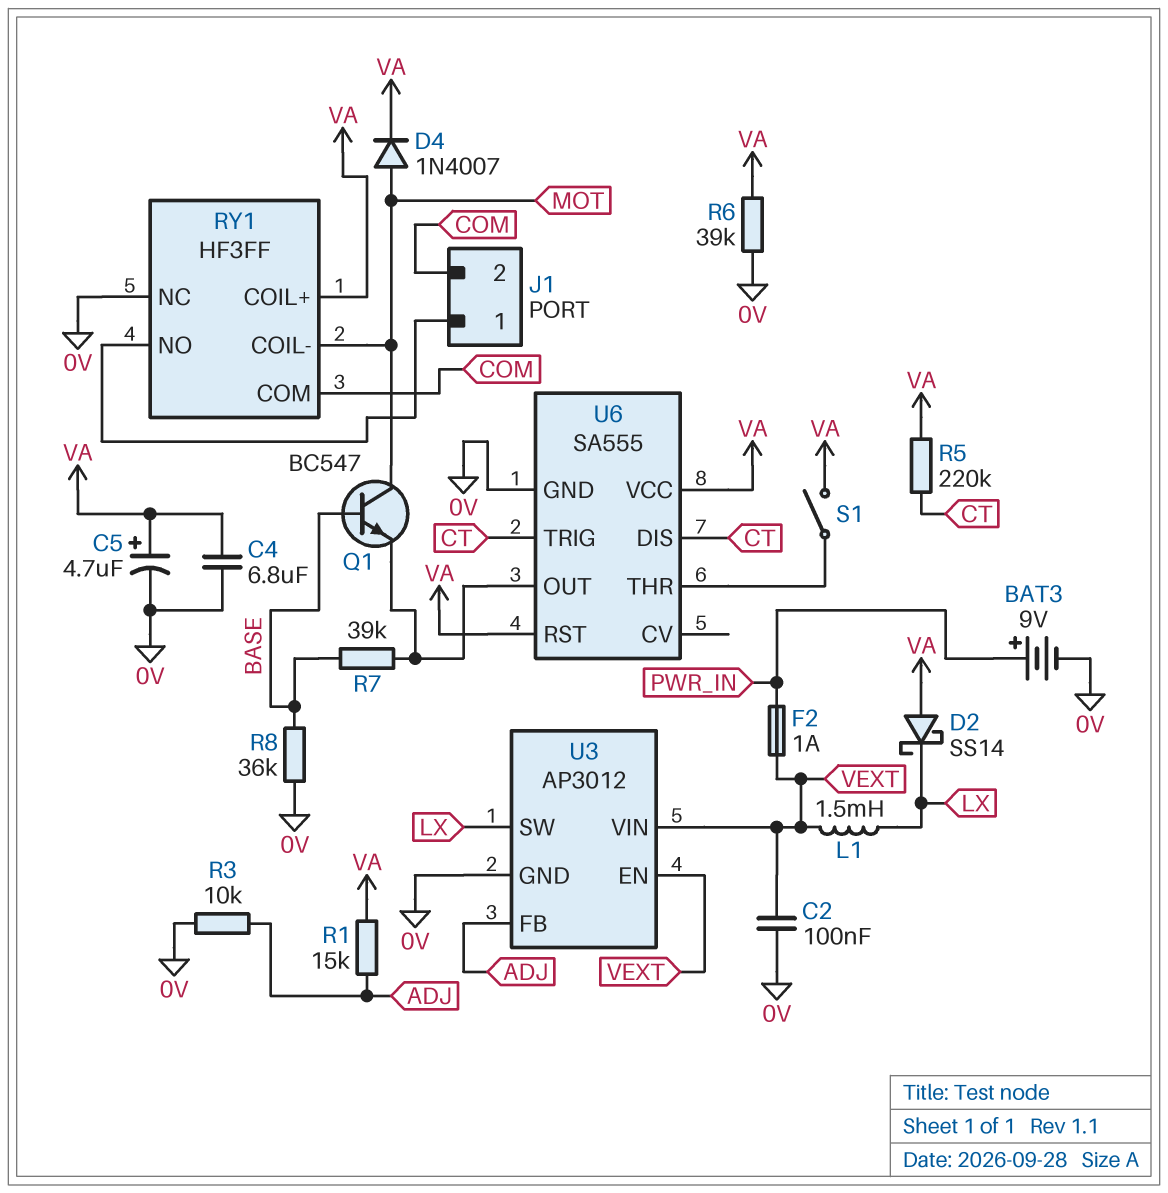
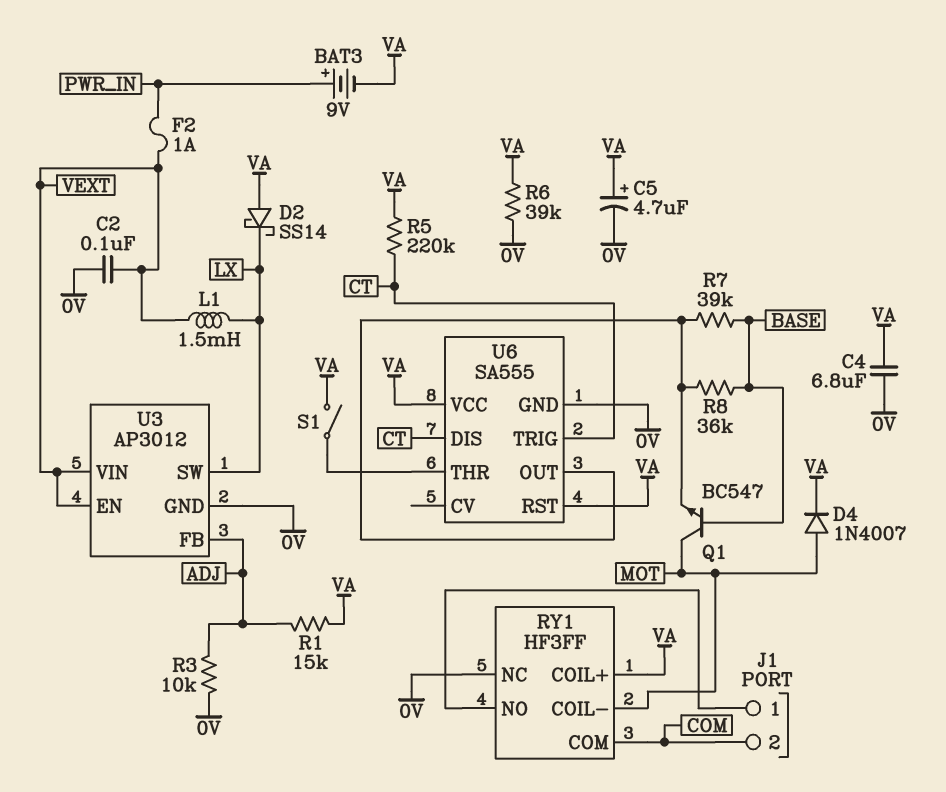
BAT3: 9V (plus PWR_IN, minus 0V) -> 9V (plus PWR_IN, minus VA)
R8: 36k (0V, BASE) -> 36k (BASE, U6/OUT)

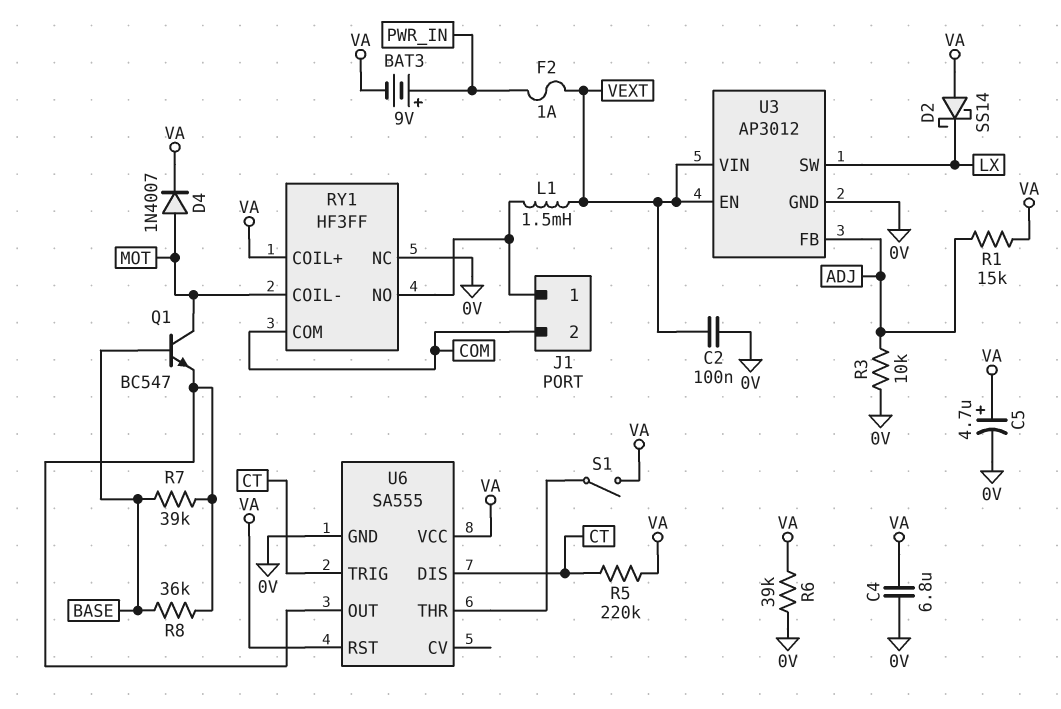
L1: 1.5mH (LX, VEXT) -> 1.5mH (J1/1, VEXT)

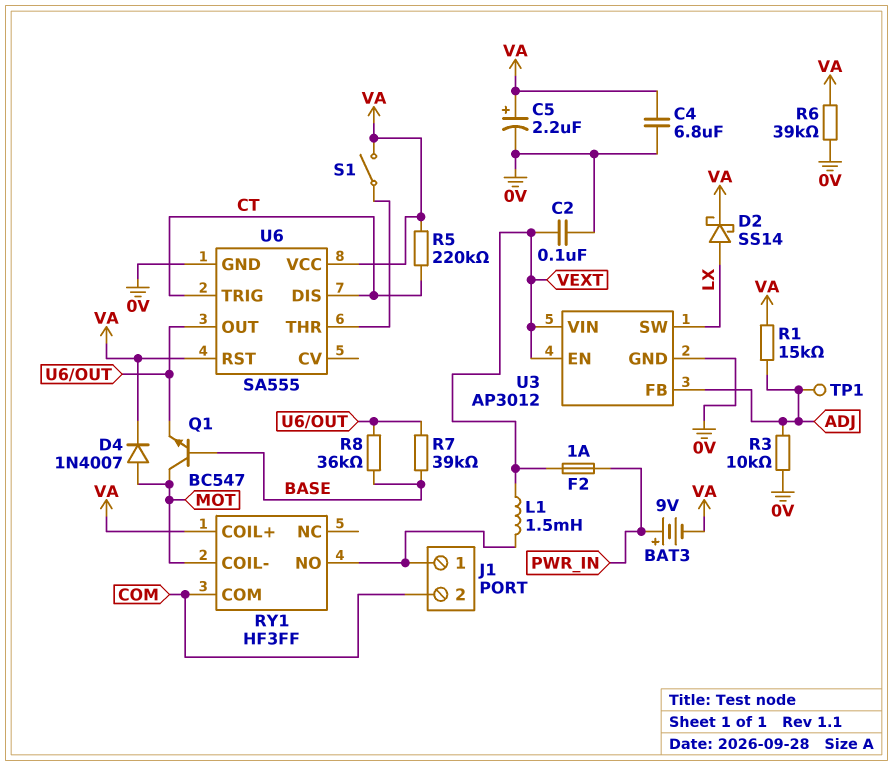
C5: 4.7uF (plus VA, minus 0V) -> 2.2uF (plus VA, minus 0V)
D2: schottky SS14 (A VA, K LX) -> schottky SS14 (A LX, K VA)
RY1 pin NC: 0V -> none
TP1: none -> test point (ADJ)

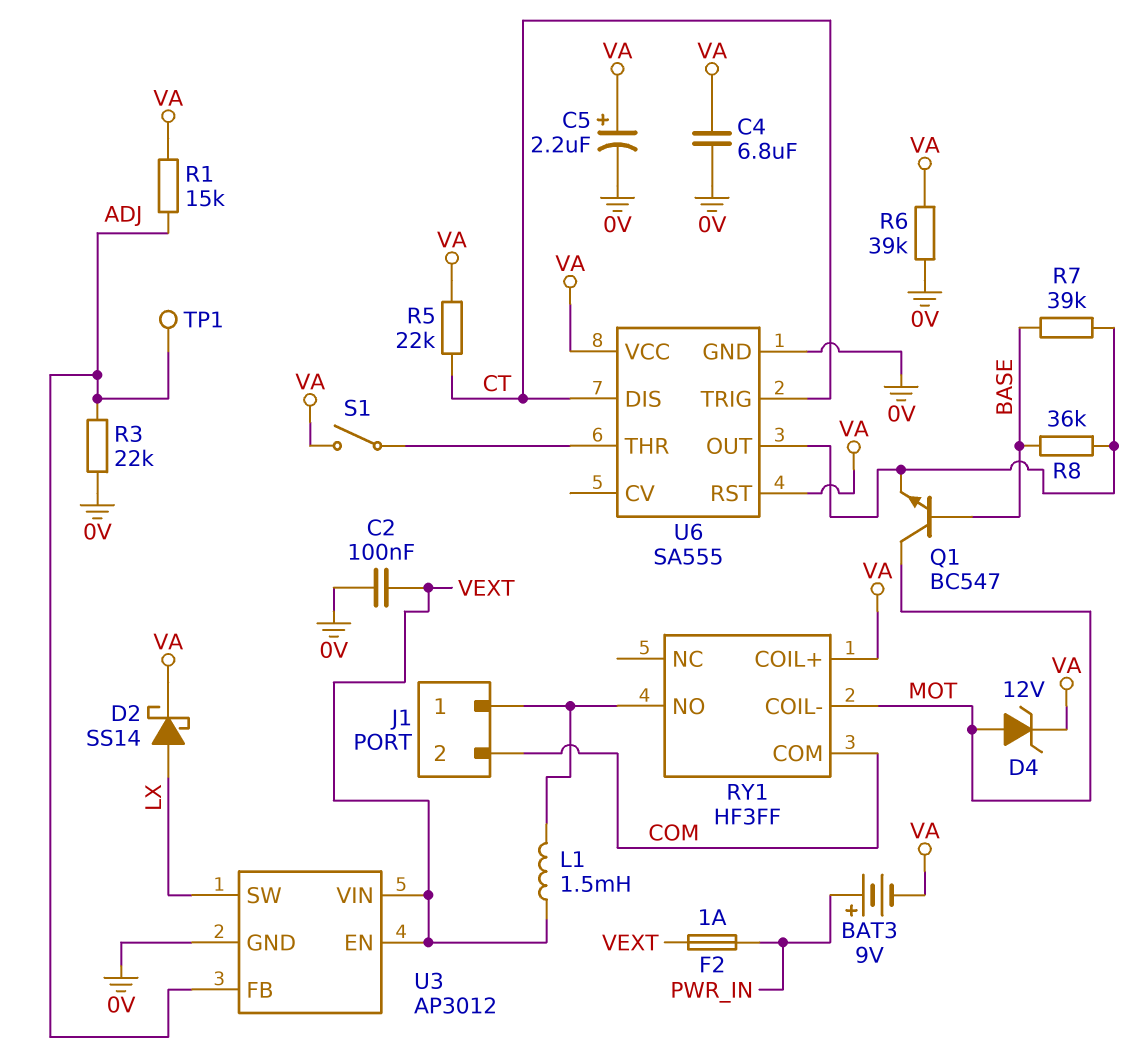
D4: diode 1N4007 (A MOT, K VA) -> zener 12V (A MOT, K VA)
R3: 10k (0V, ADJ) -> 22k (0V, ADJ)
R5: 220k (CT, VA) -> 22k (CT, VA)

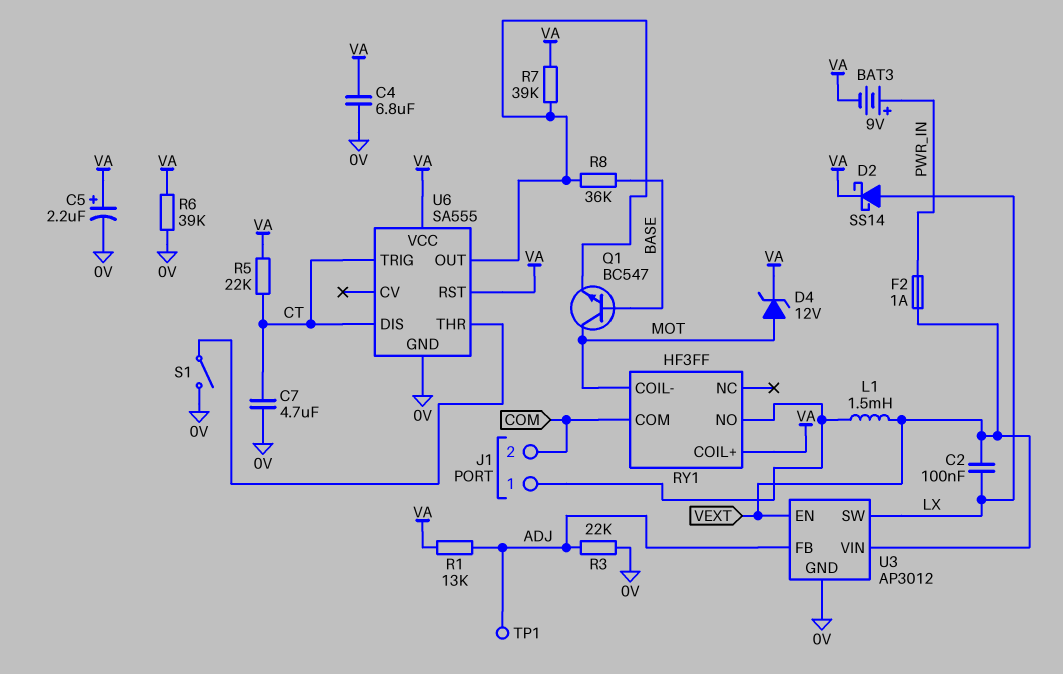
C2: 100nF (0V, VEXT) -> 100nF (LX, VEXT)
C7: none -> 4.7uF (0V, CT)
R1: 15k (ADJ, VA) -> 13k (ADJ, VA)
R7: 39k (BASE, U6/OUT) -> 39k (U6/OUT, VA)
S1: switch (U6/THR, VA) -> switch (0V, U6/THR)

